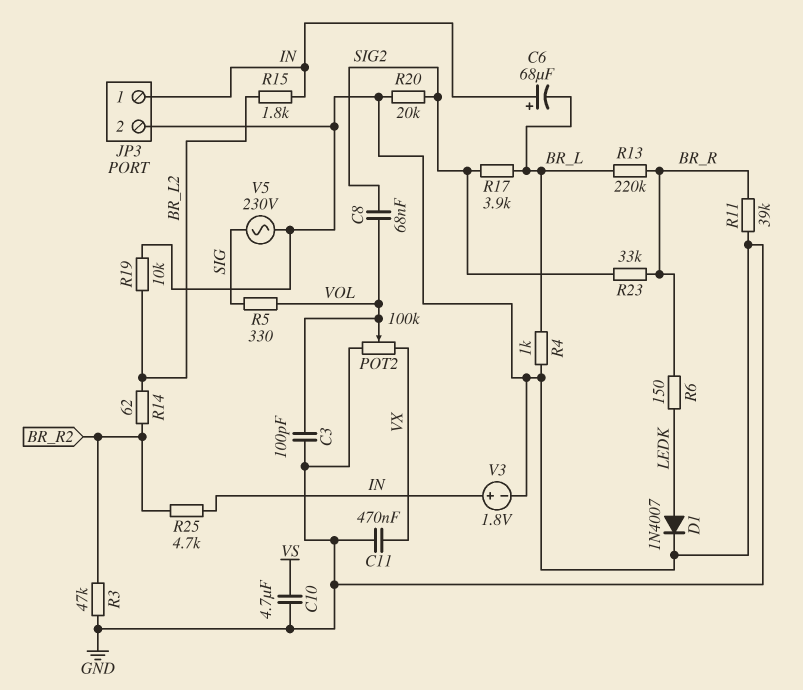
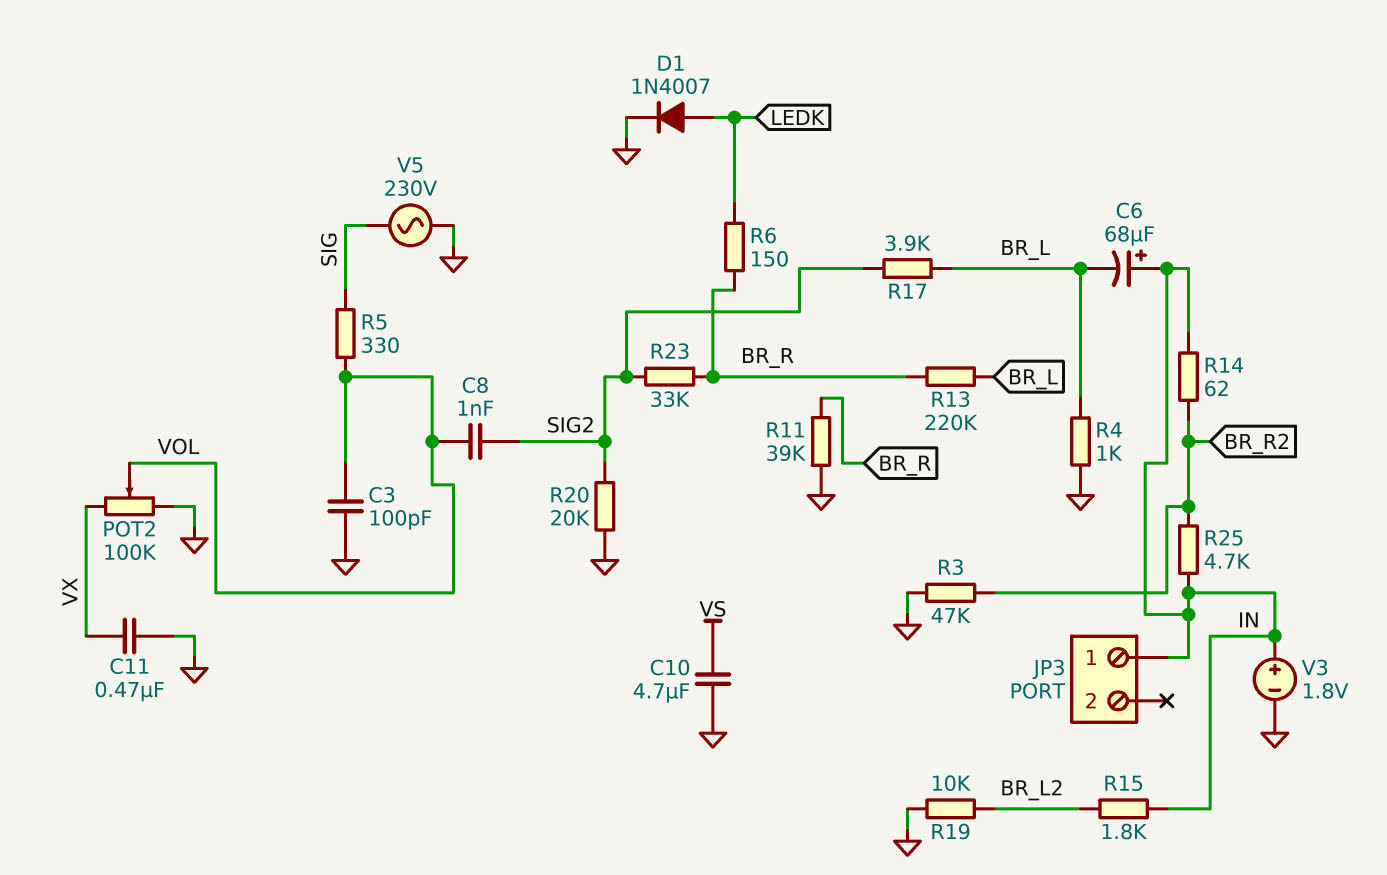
C8: 68nF (SIG2, VOL) -> 1nF (SIG2, VOL)
JP3 pin 2: GND -> none
R14: 62 (BR_L2, BR_R2) -> 62 (BR_R2, IN)

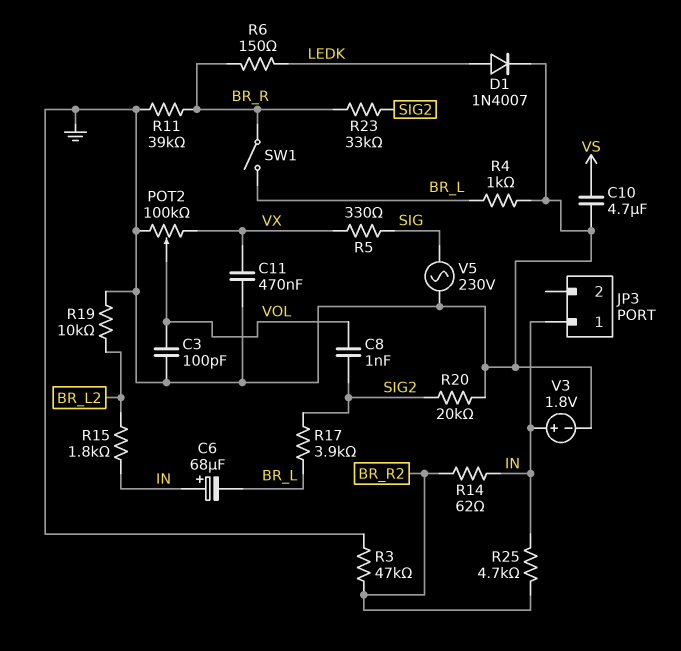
R5: 330 (SIG, VOL) -> 330 (SIG, VX)
R13: 220k (BR_L, BR_R) -> none
SW1: none -> switch (BR_L, BR_R)

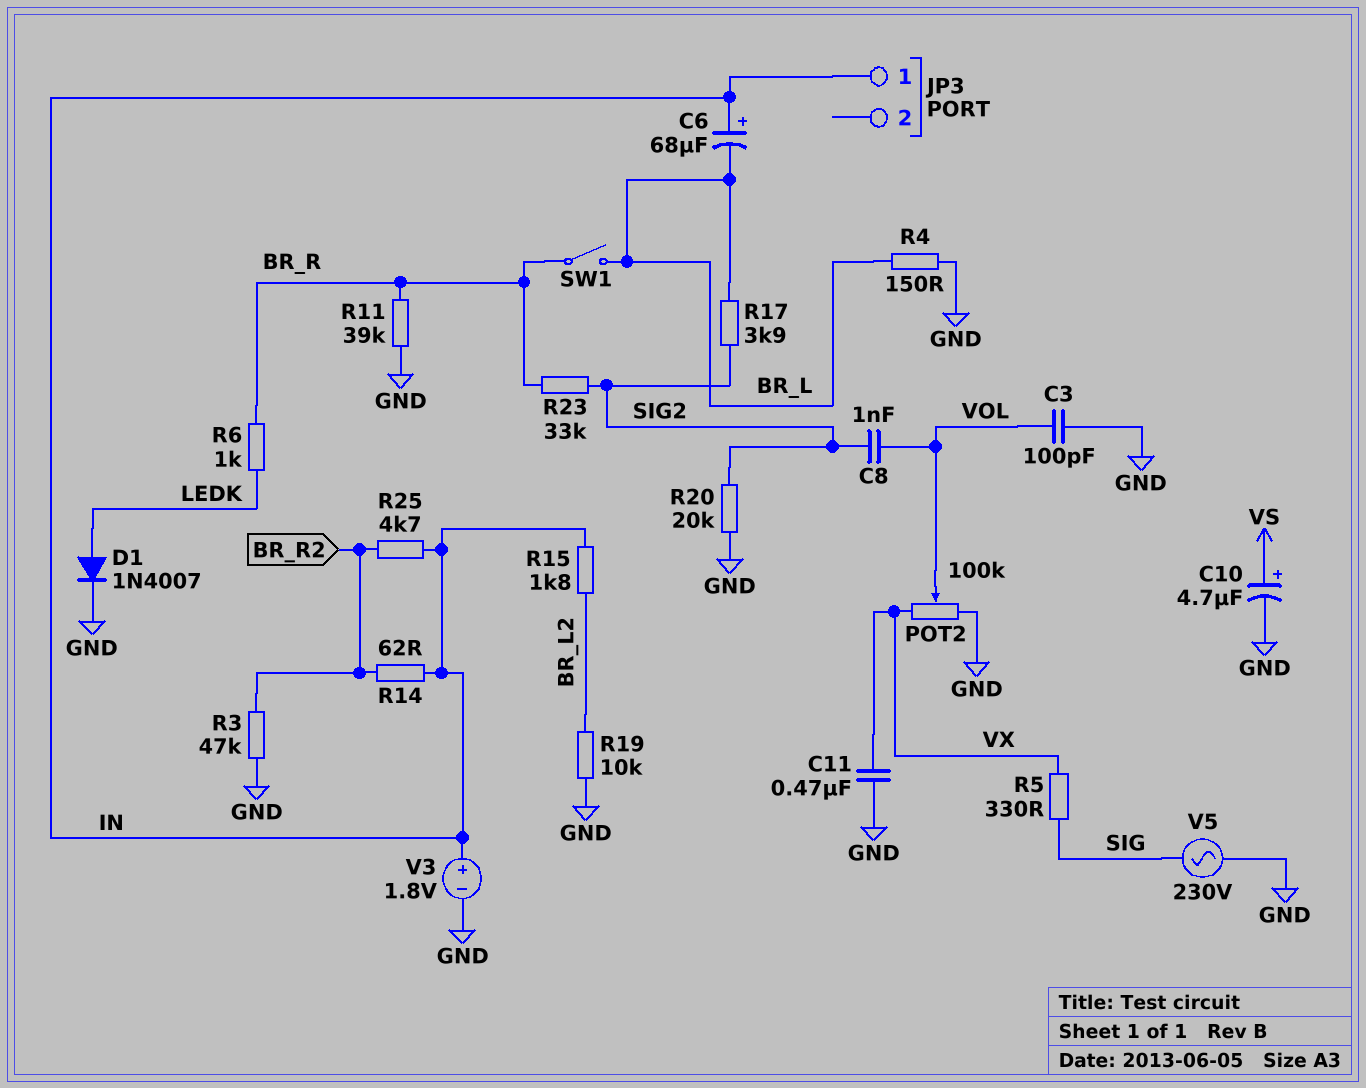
C10: 4.7uF (GND, VS) -> 4.7uF (plus VS, minus GND)
R4: 1k (BR_L, GND) -> 150 (BR_L, GND)
R6: 150 (BR_R, LEDK) -> 1k (BR_R, LEDK)

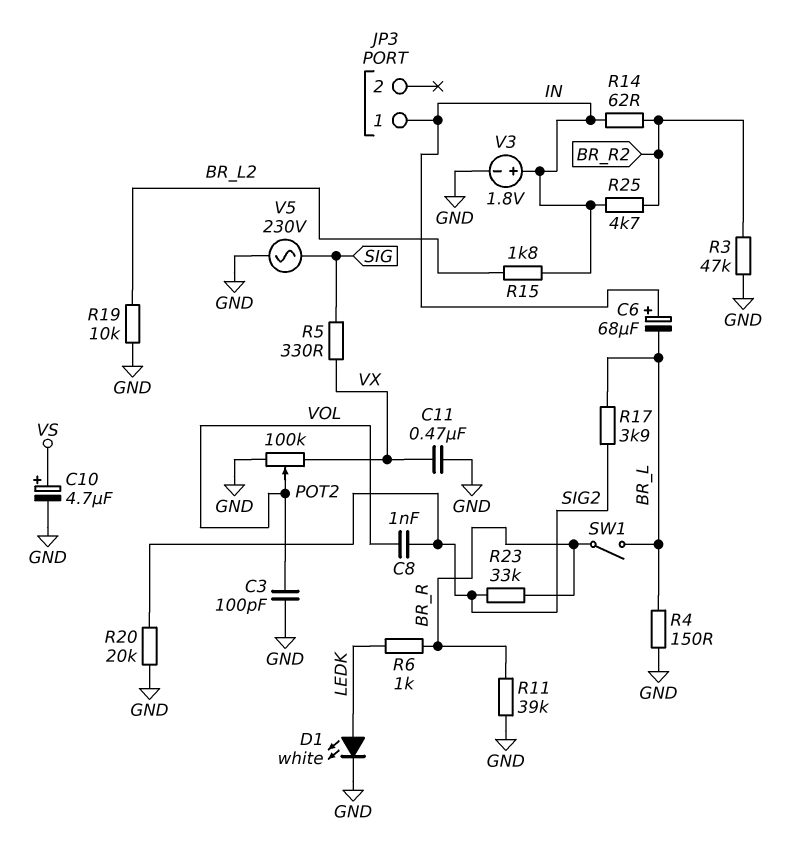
D1: diode 1N4007 (A LEDK, K GND) -> LED white (A LEDK, K GND)

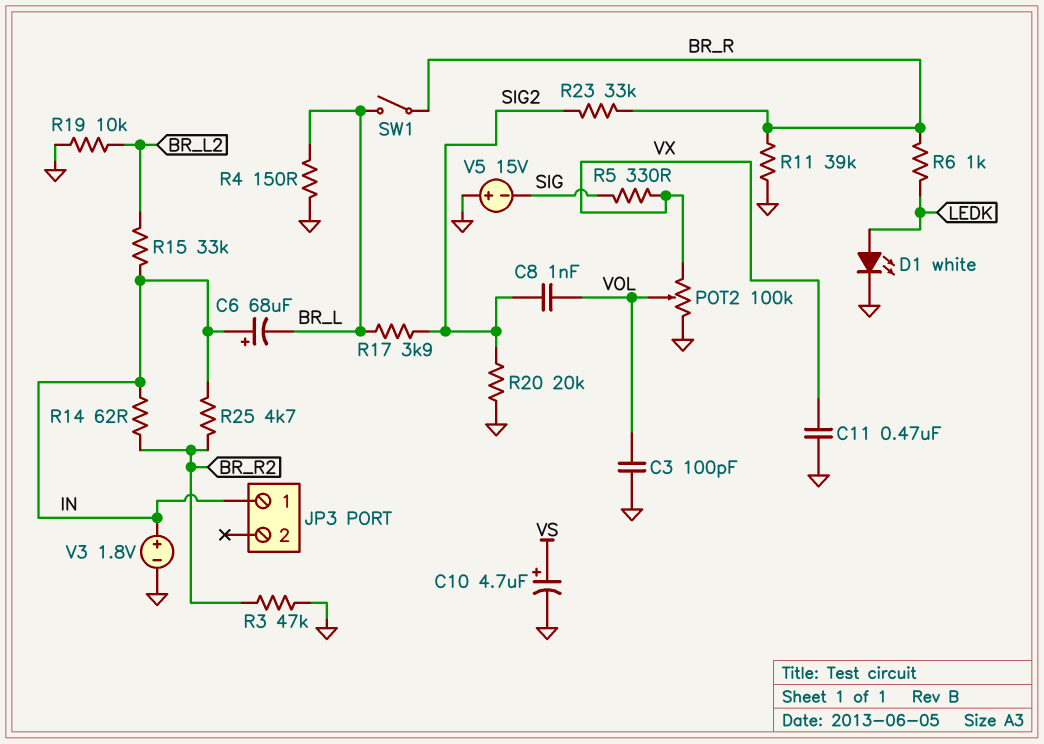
R15: 1.8k (BR_L2, IN) -> 33k (BR_L2, IN)
V5: AC 230V (GND, SIG) -> 15V (plus GND, minus SIG)

